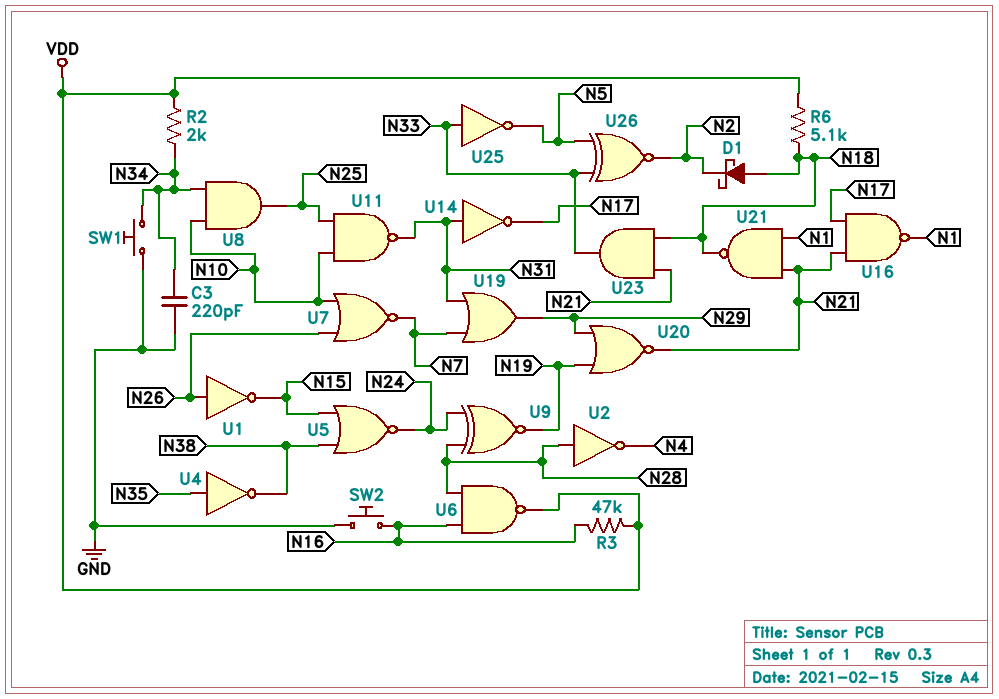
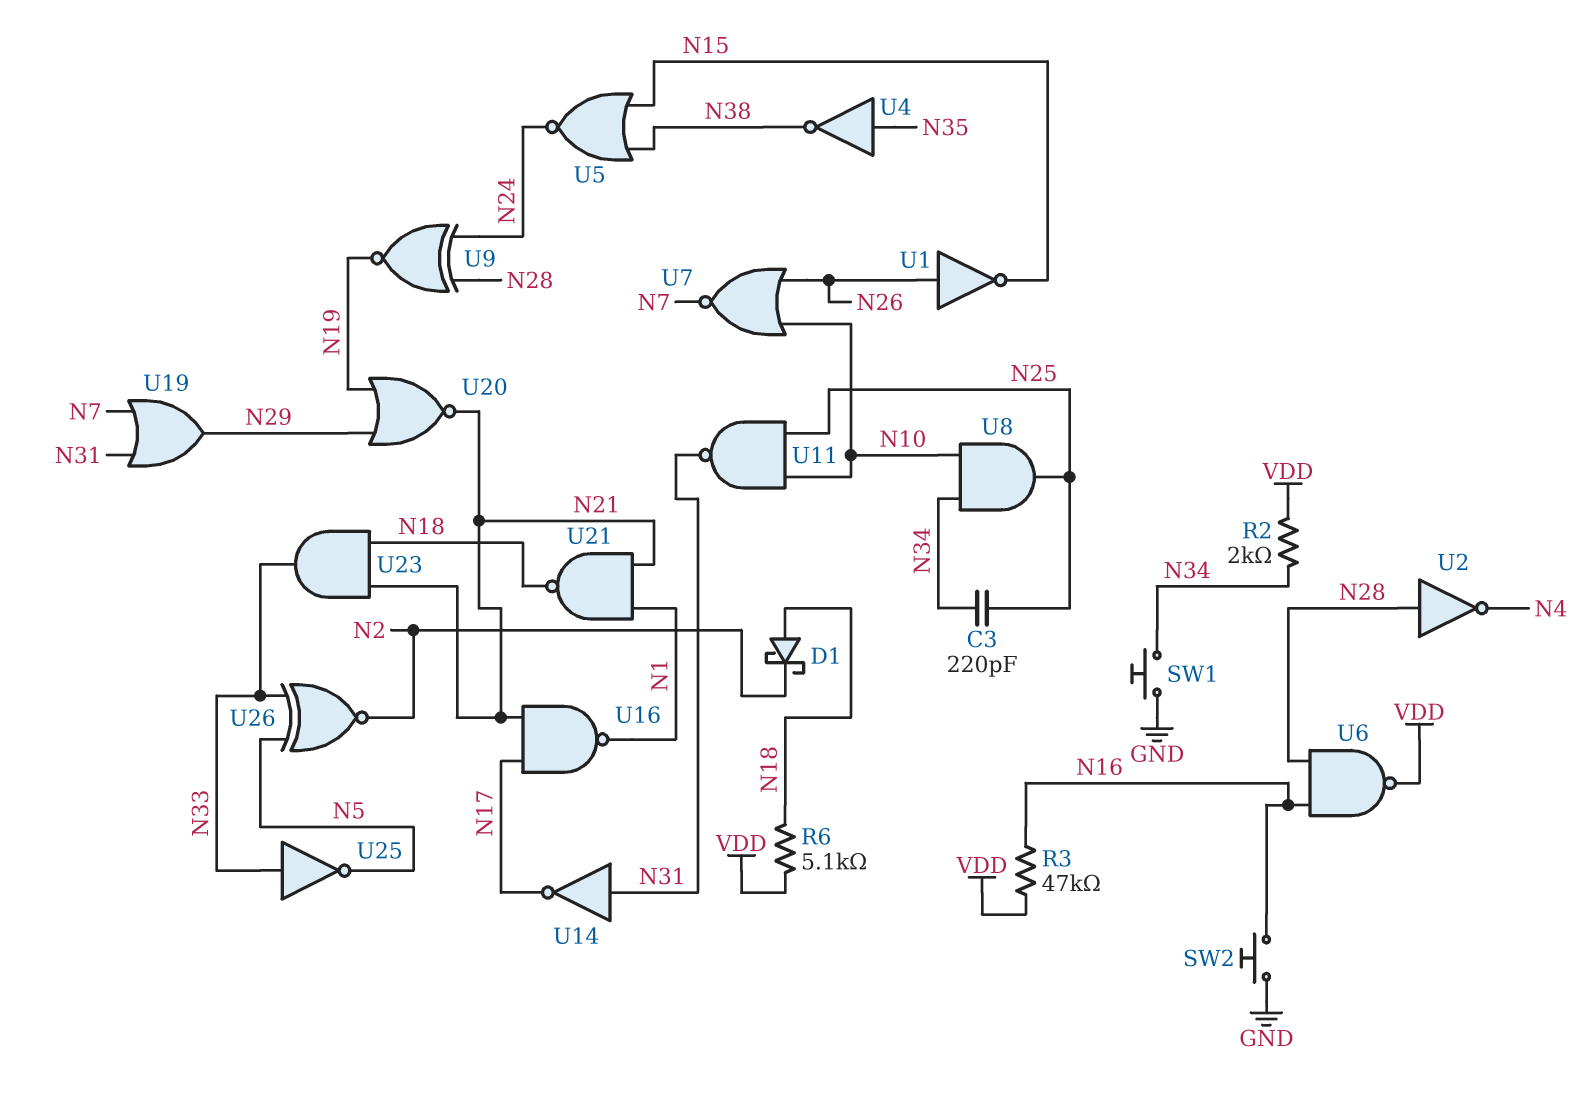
C3: 220pF (GND, N34) -> 220pF (N25, N34)

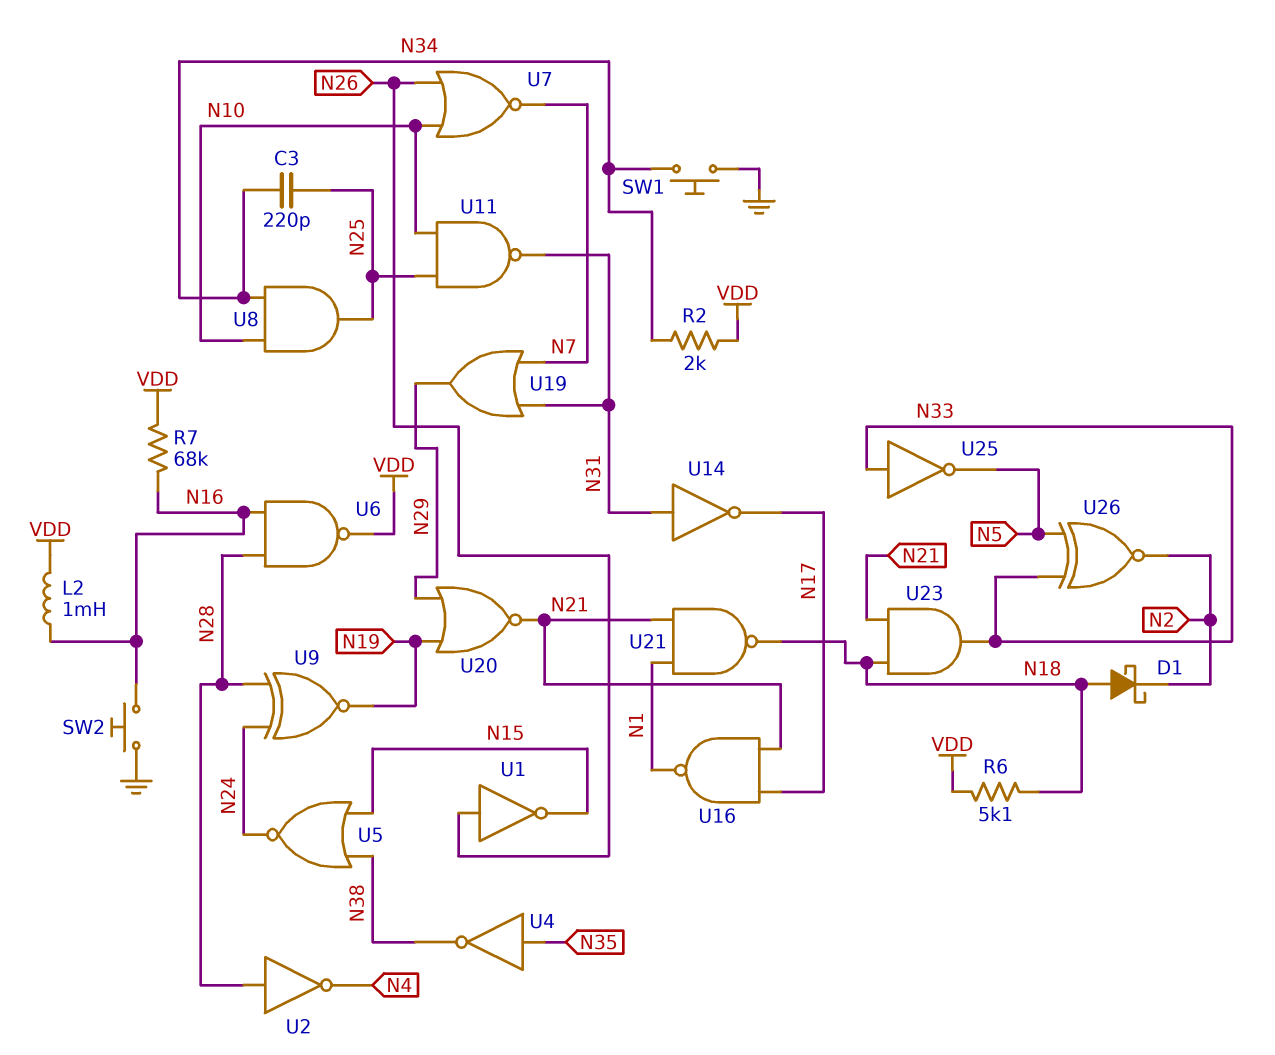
L2: none -> 1mH (N16, VDD)
R3: 47k (N16, VDD) -> none
R7: none -> 68k (N16, VDD)

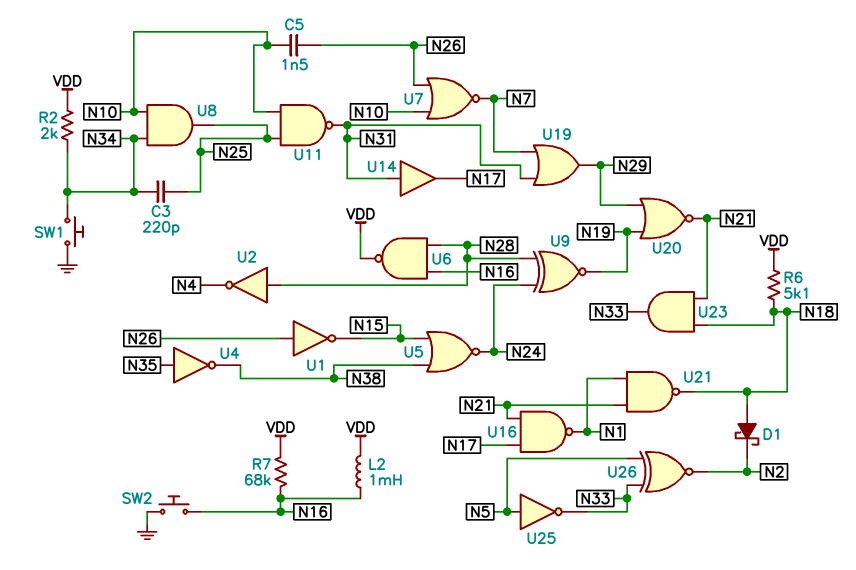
C5: none -> 1.5nF (N10, N26)
U14: NOT (in N31, out N17) -> buffer (in N31, out N17)
U25: NOT (in N33, out N5) -> NOT (in N5, out N33)

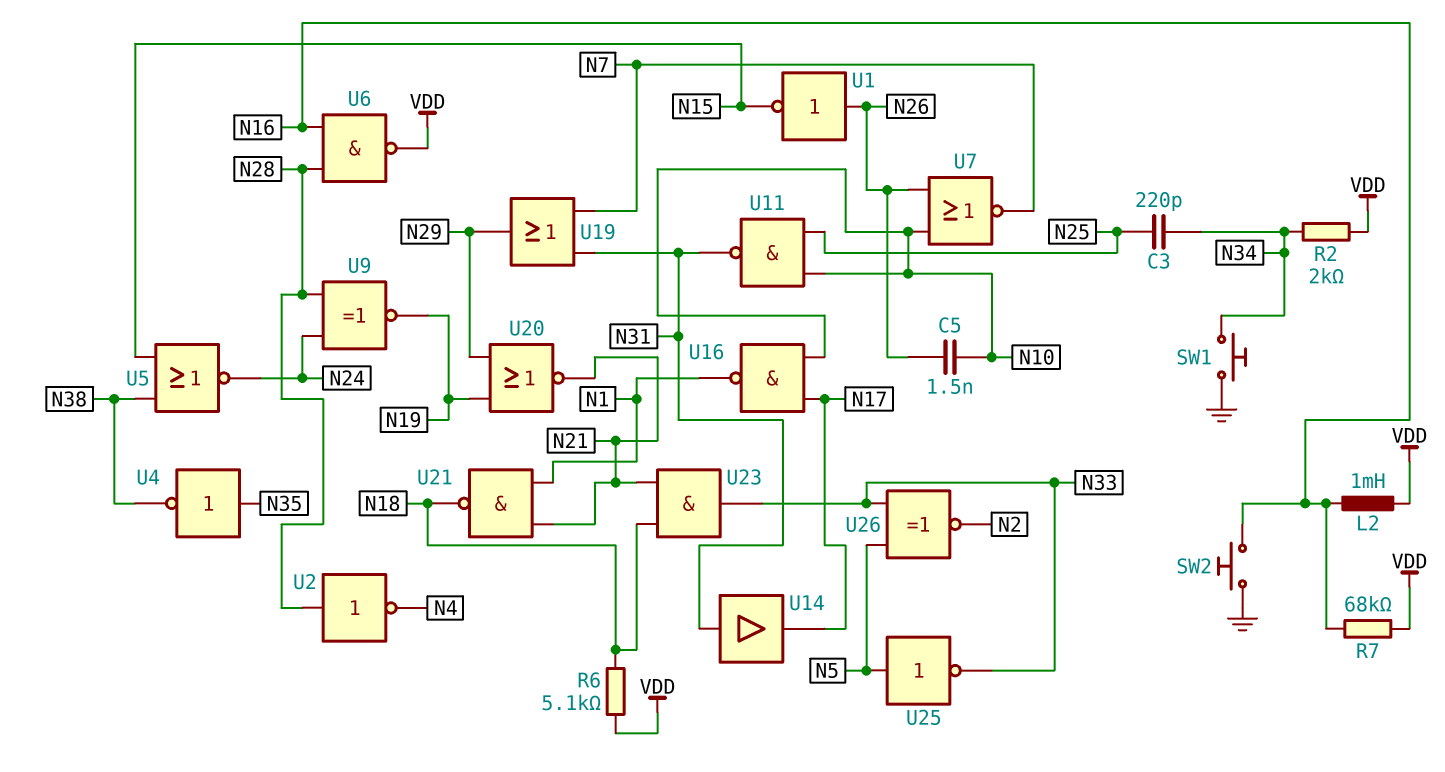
D1: schottky (A N18, K N2) -> none
U8: AND (in N10, in N34, out N25) -> none
U16: NAND (in N17, in N21, out N1) -> NAND (in N10, in N17, out N1)

